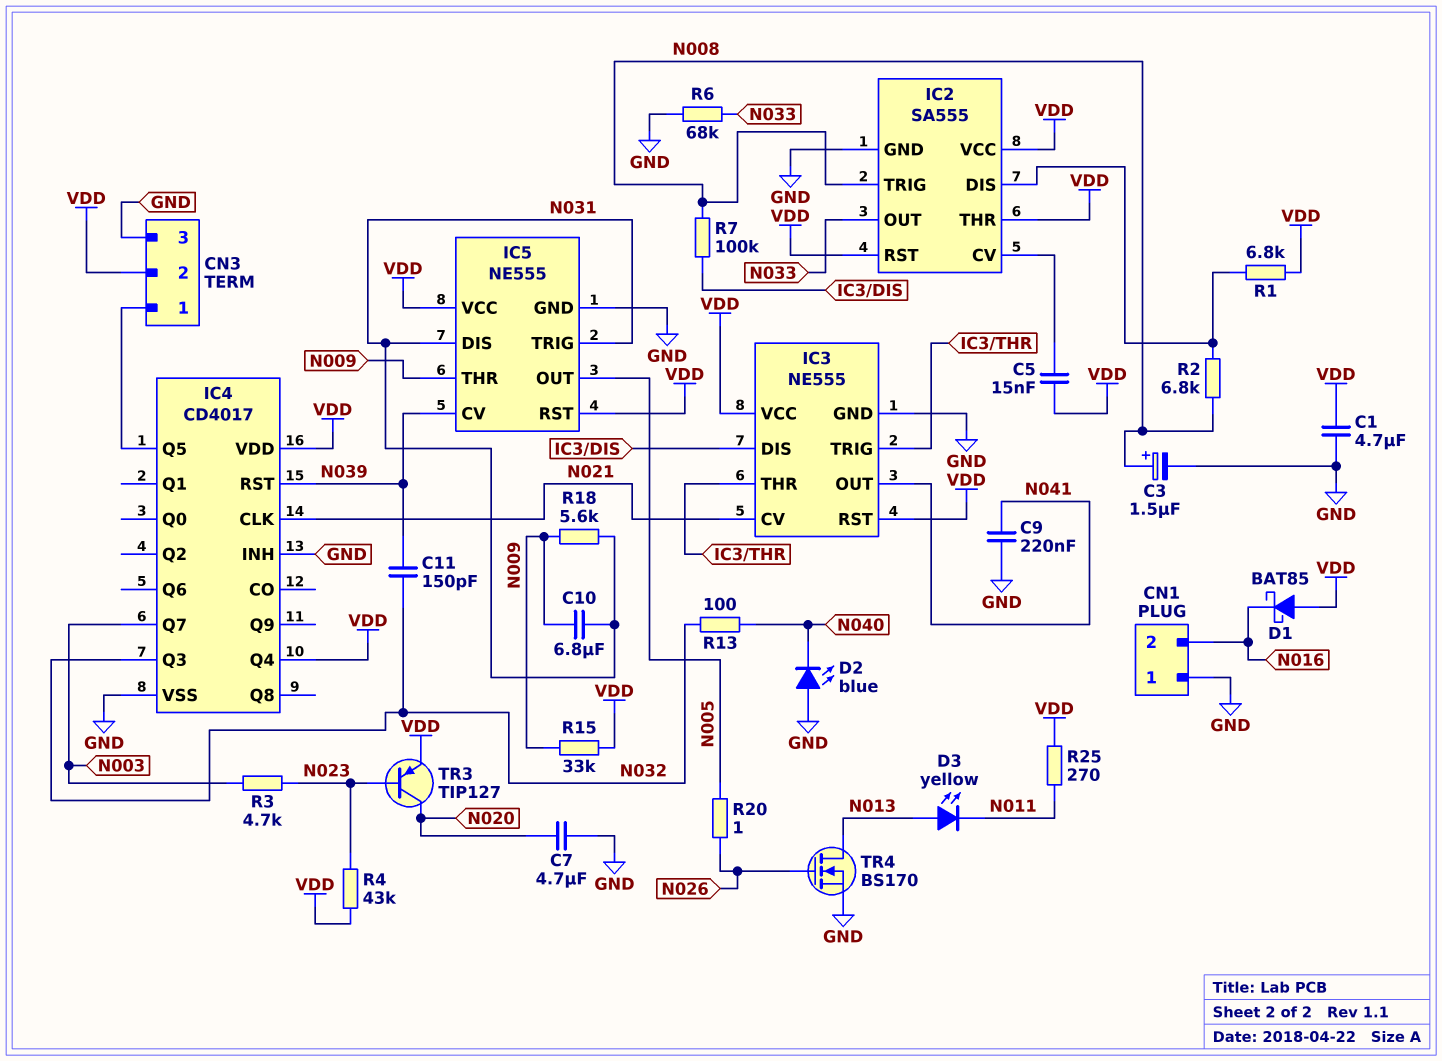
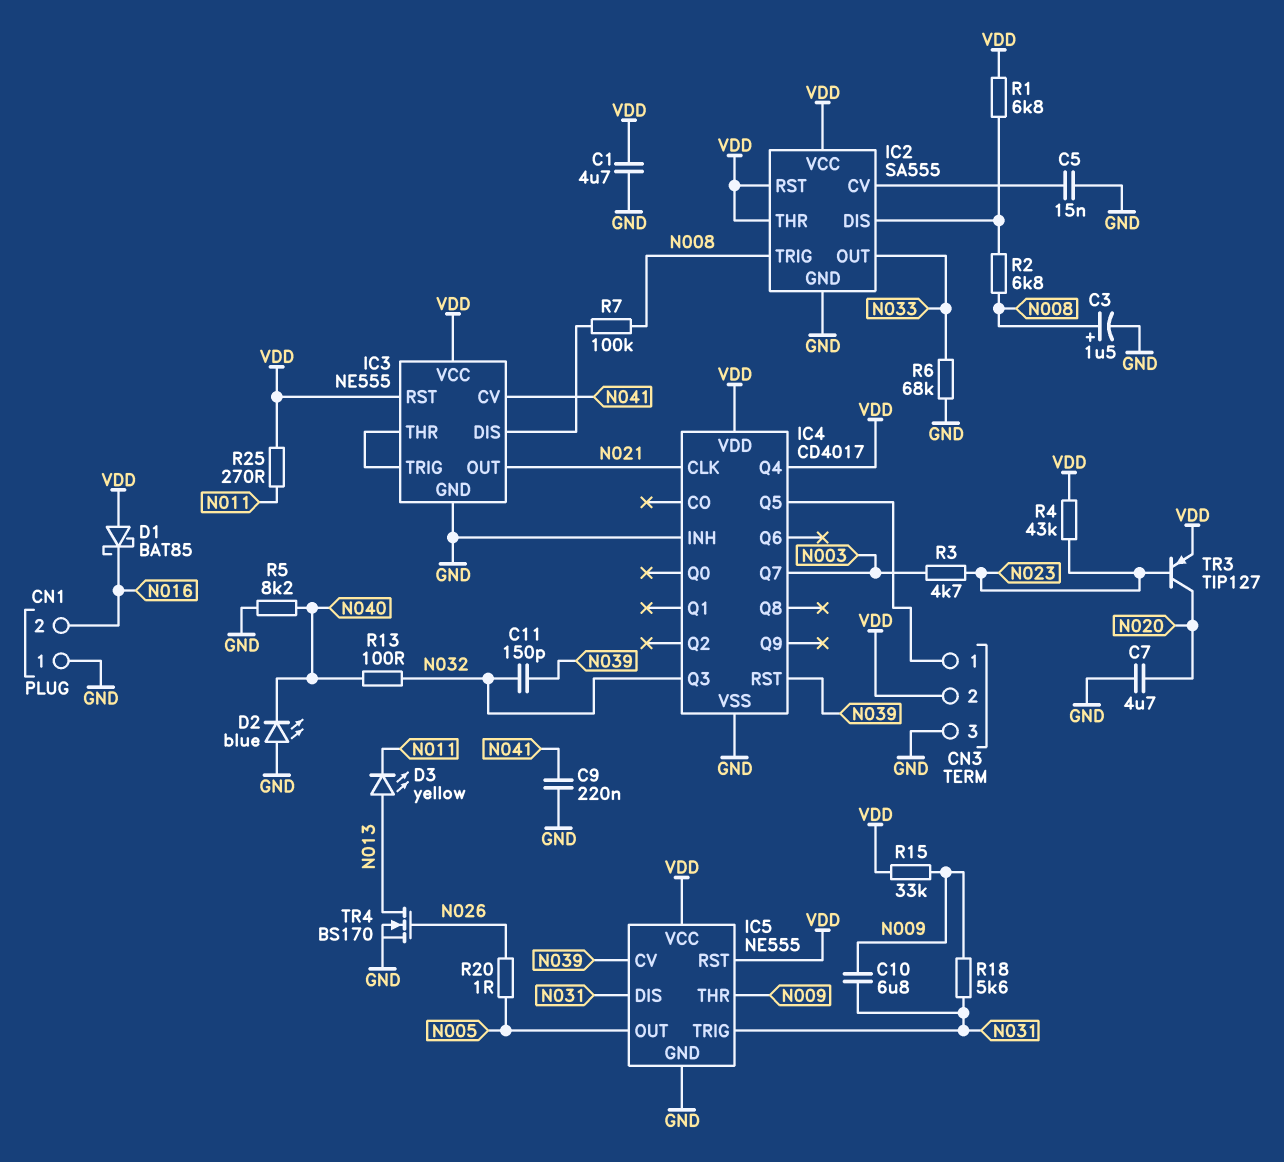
C5: 15nF (IC2/CV, VDD) -> 15nF (GND, IC2/CV)
IC3 pin CV: N021 -> N041
IC3 pin OUT: N041 -> N021
R5: none -> 8.2k (GND, N040)

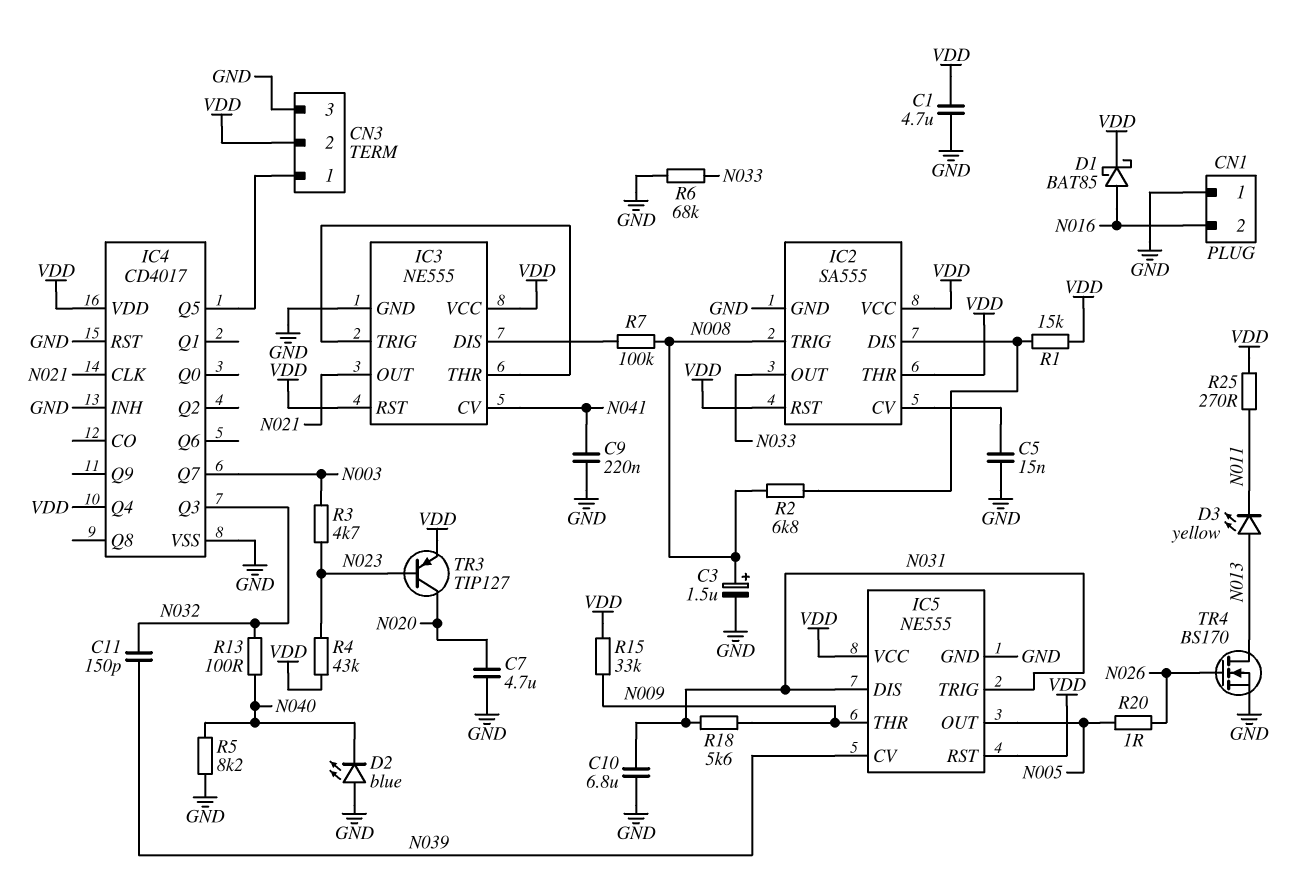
C10: 6.8uF (N009, N031) -> 6.8uF (GND, N031)
D1: schottky BAT85 (A VDD, K N016) -> schottky BAT85 (A N016, K VDD)
IC4 pin RST: N039 -> GND
R1: 6.8k (IC2/DIS, VDD) -> 15k (IC2/DIS, VDD)

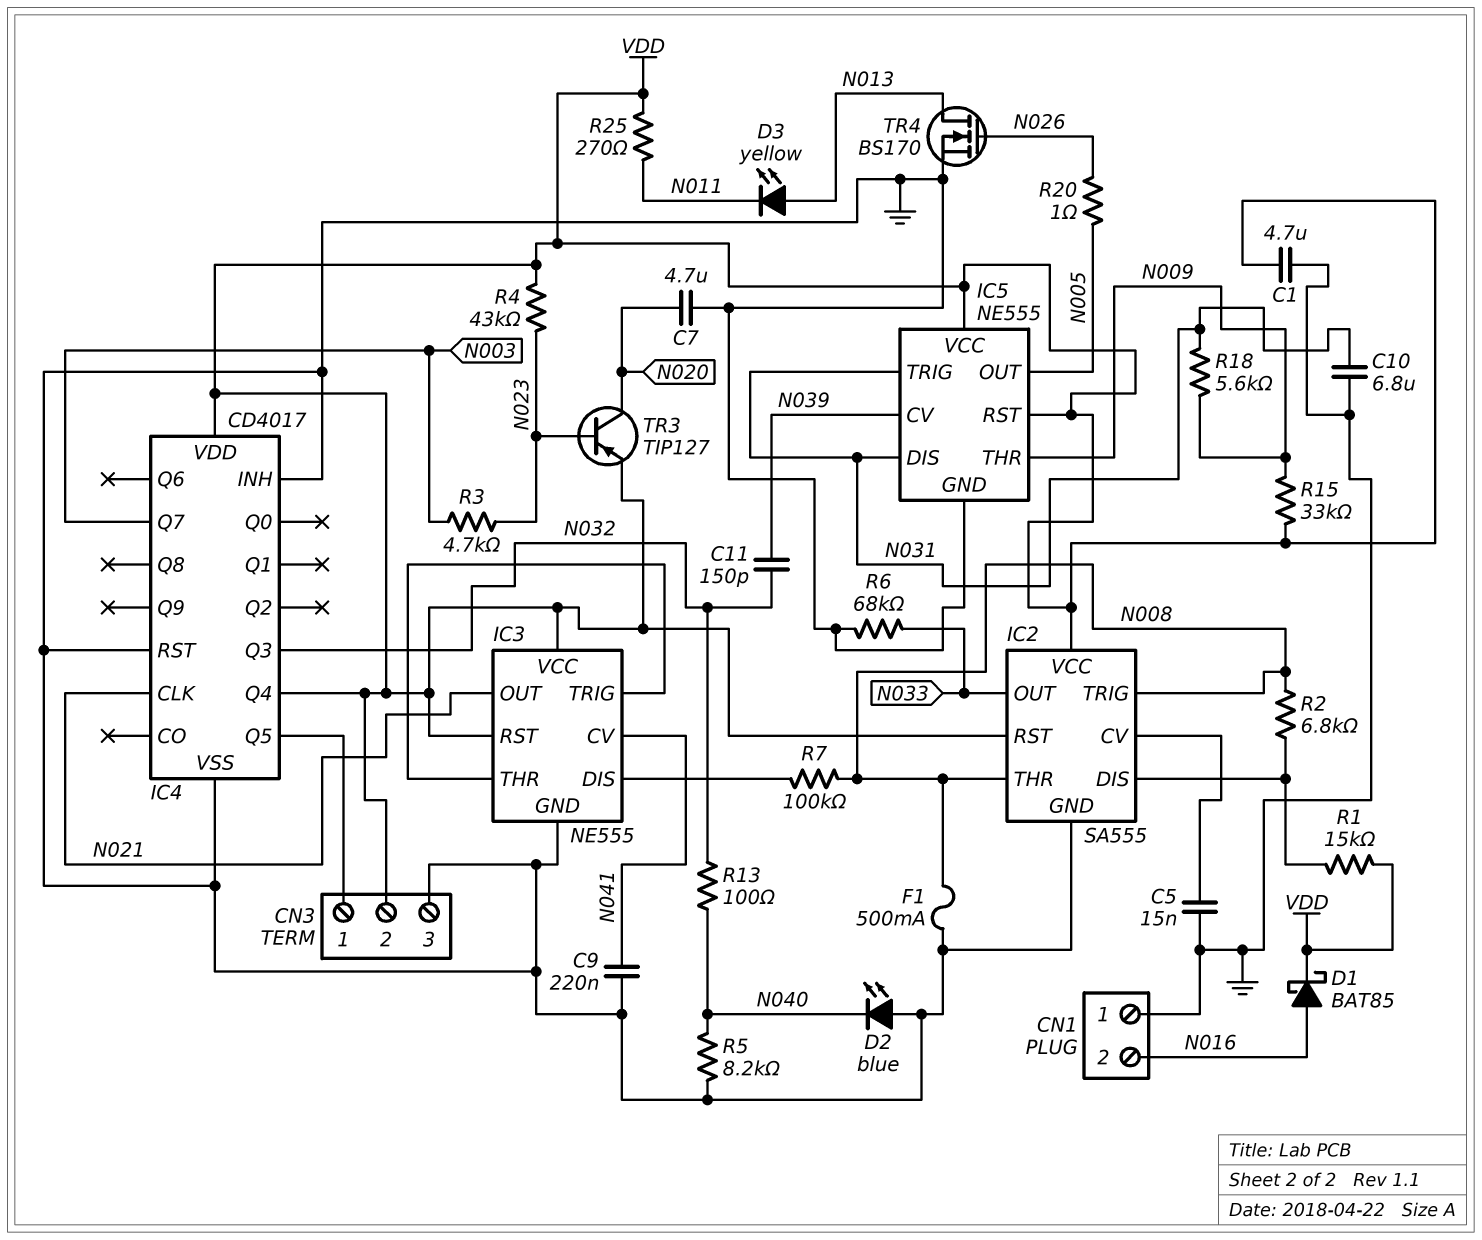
C3: 1.5uF (plus N008, minus GND) -> none
F1: none -> 500mA (GND, N008)
IC2 pin THR: VDD -> N008

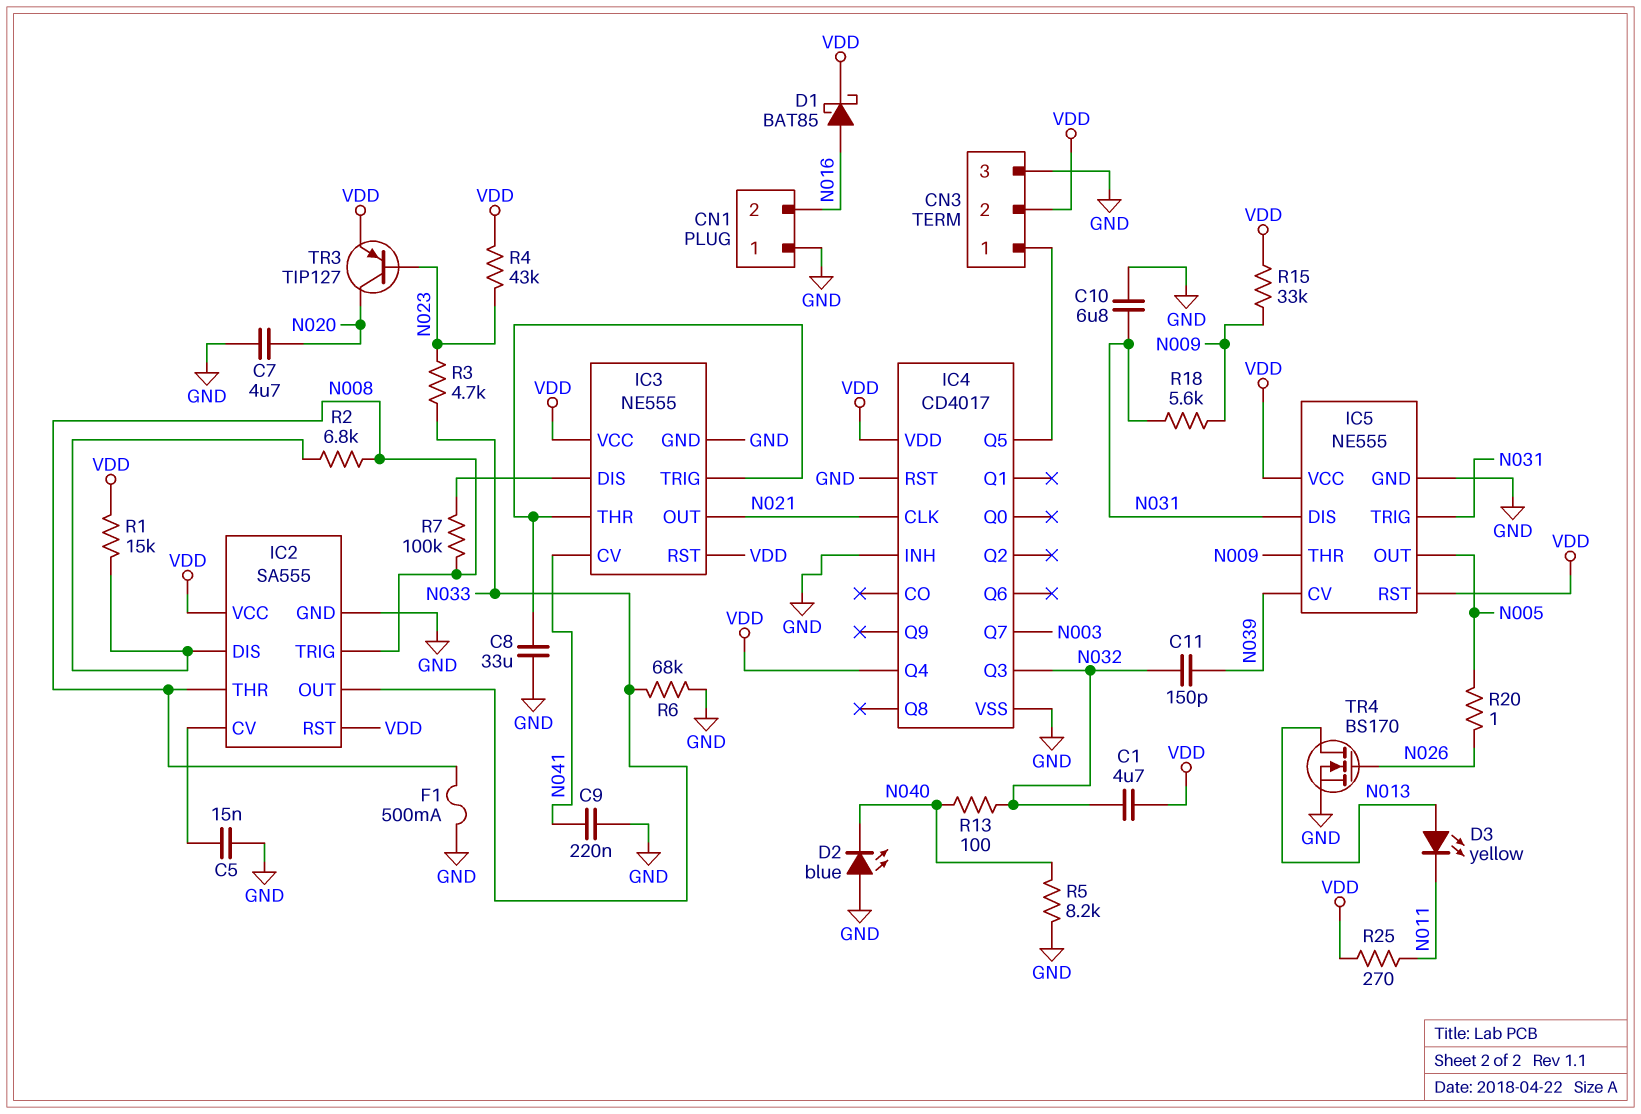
C1: 4.7uF (GND, VDD) -> 4.7uF (N032, VDD)
C8: none -> 33uF (GND, IC3/THR)
R3: 4.7k (N003, N023) -> 4.7k (N023, N033)

